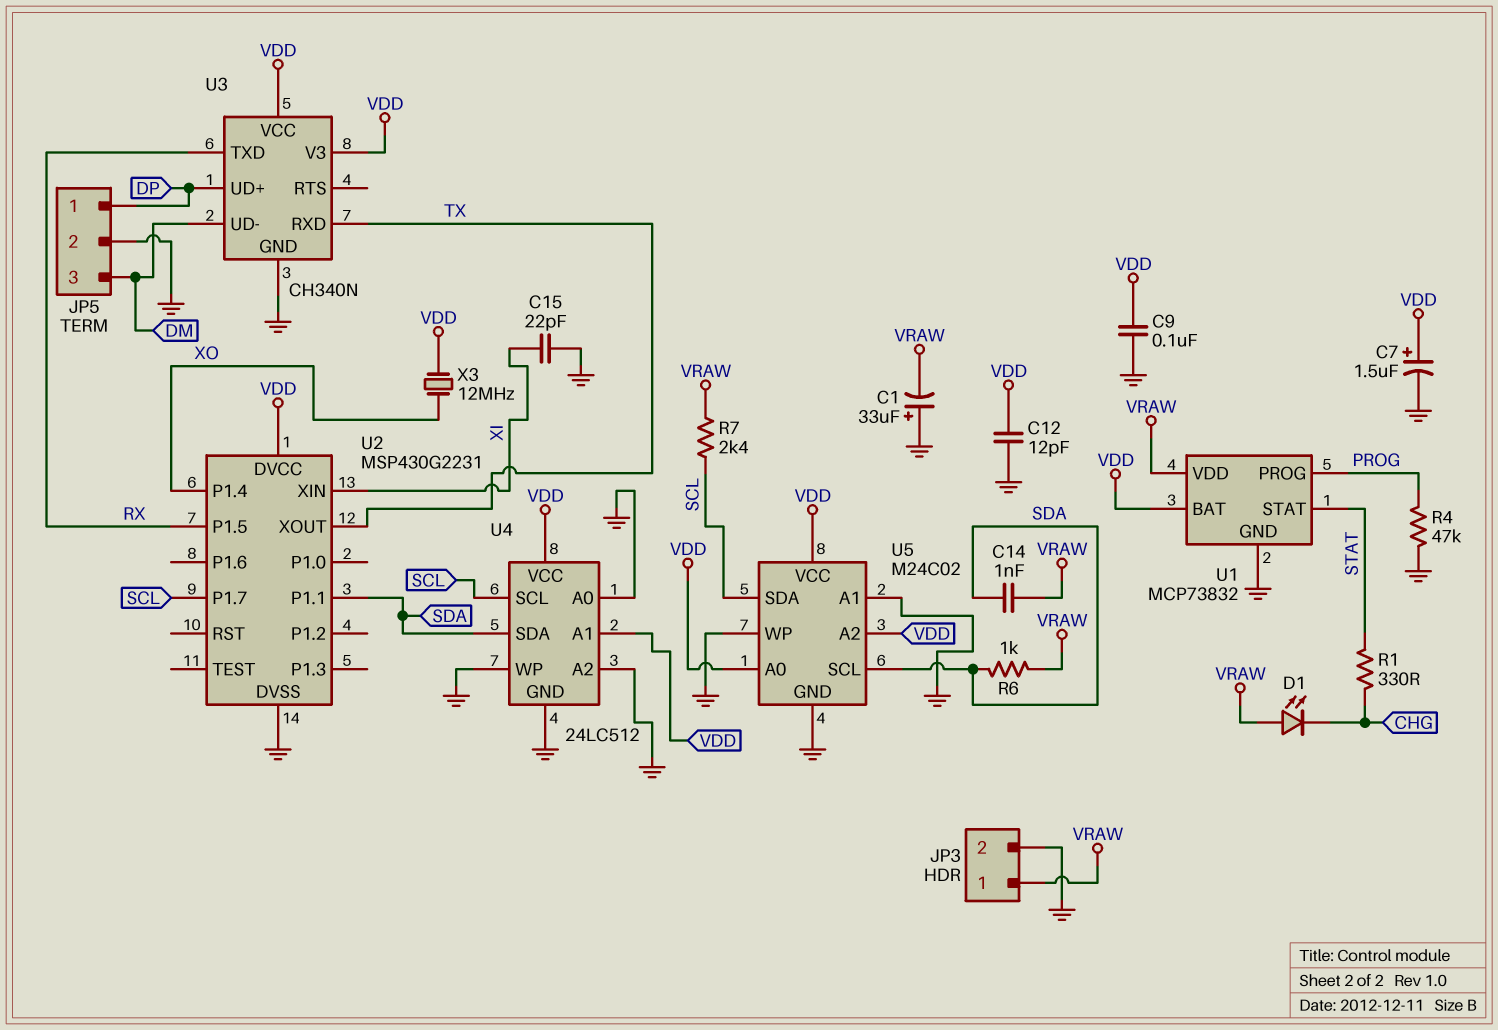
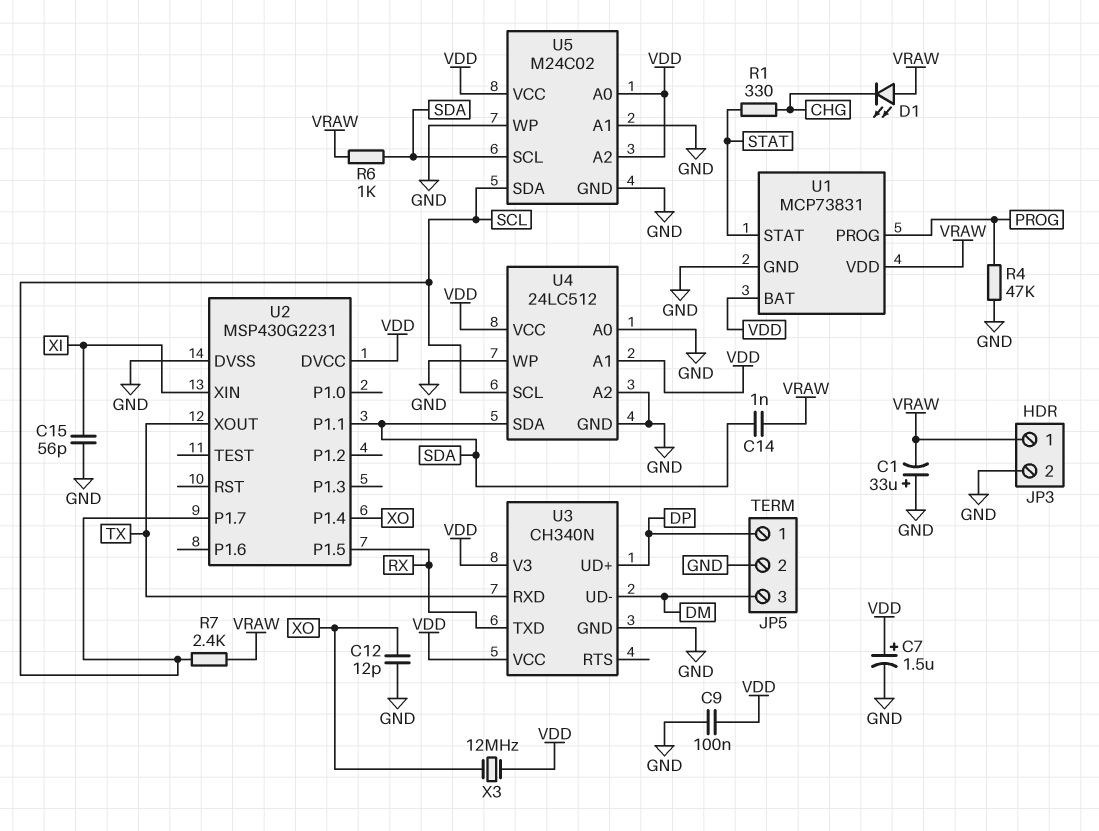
C12: 12pF (GND, VDD) -> 12pF (GND, XO)
C15: 22pF (GND, XI) -> 56pF (GND, XI)
U1: MCP73832 -> MCP73831

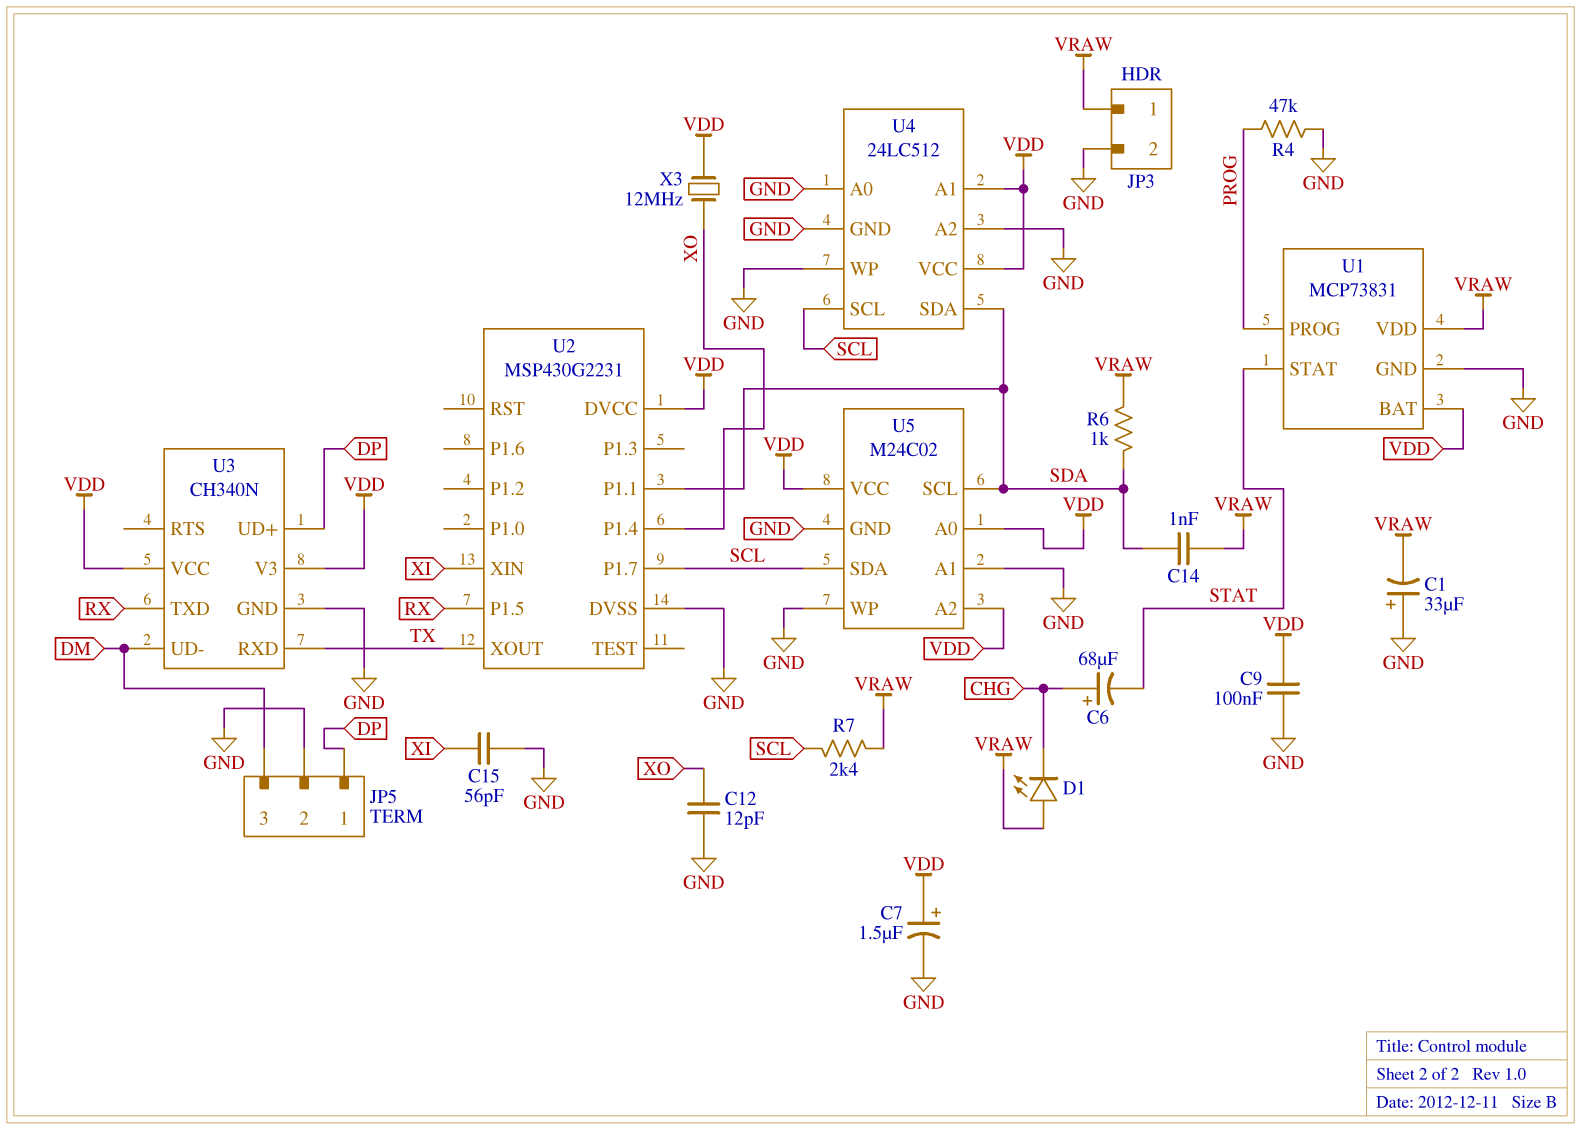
C6: none -> 68uF (plus CHG, minus STAT)
R1: 330 (CHG, STAT) -> none

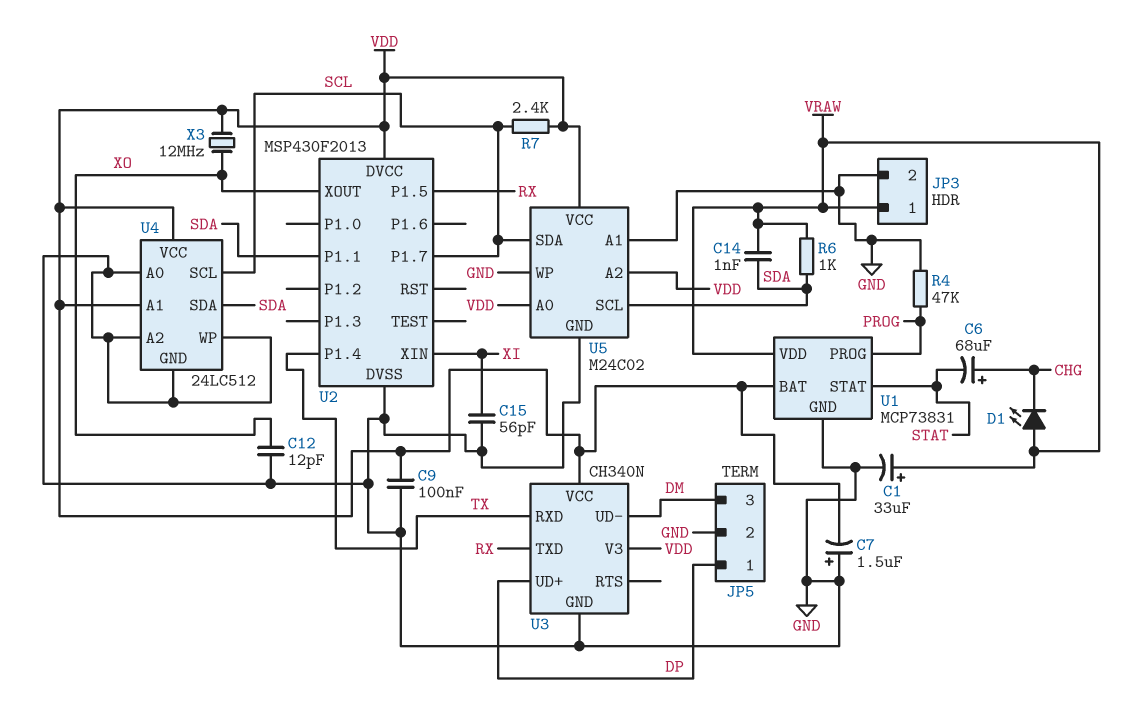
C1: 33uF (plus GND, minus VRAW) -> 33uF (plus VRAW, minus GND)
C7: 1.5uF (plus VDD, minus GND) -> 1.5uF (plus GND, minus VDD)
R7: 2.4k (SCL, VRAW) -> 2.4k (SCL, VDD)
U2: MSP430G2231 -> MSP430F2013
U2 pin P1.4: XO -> TX
U2 pin XOUT: TX -> XO

